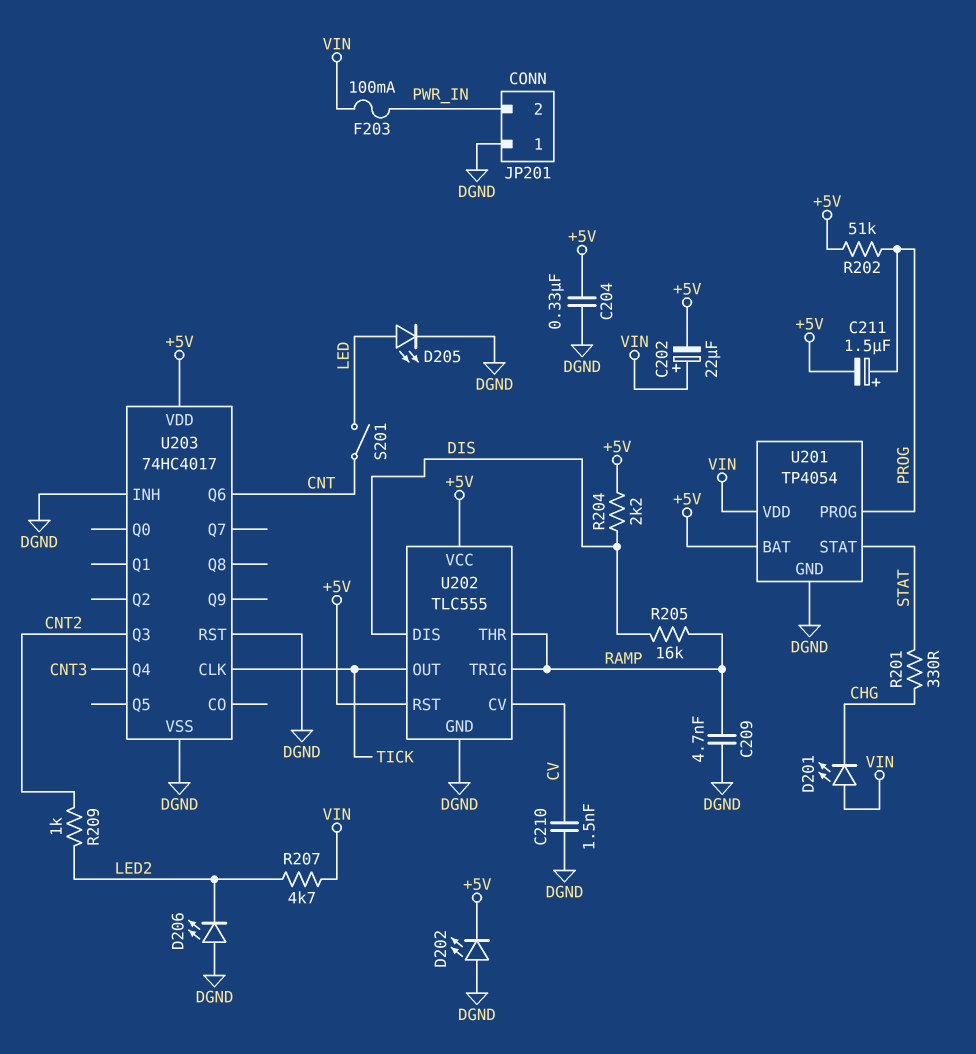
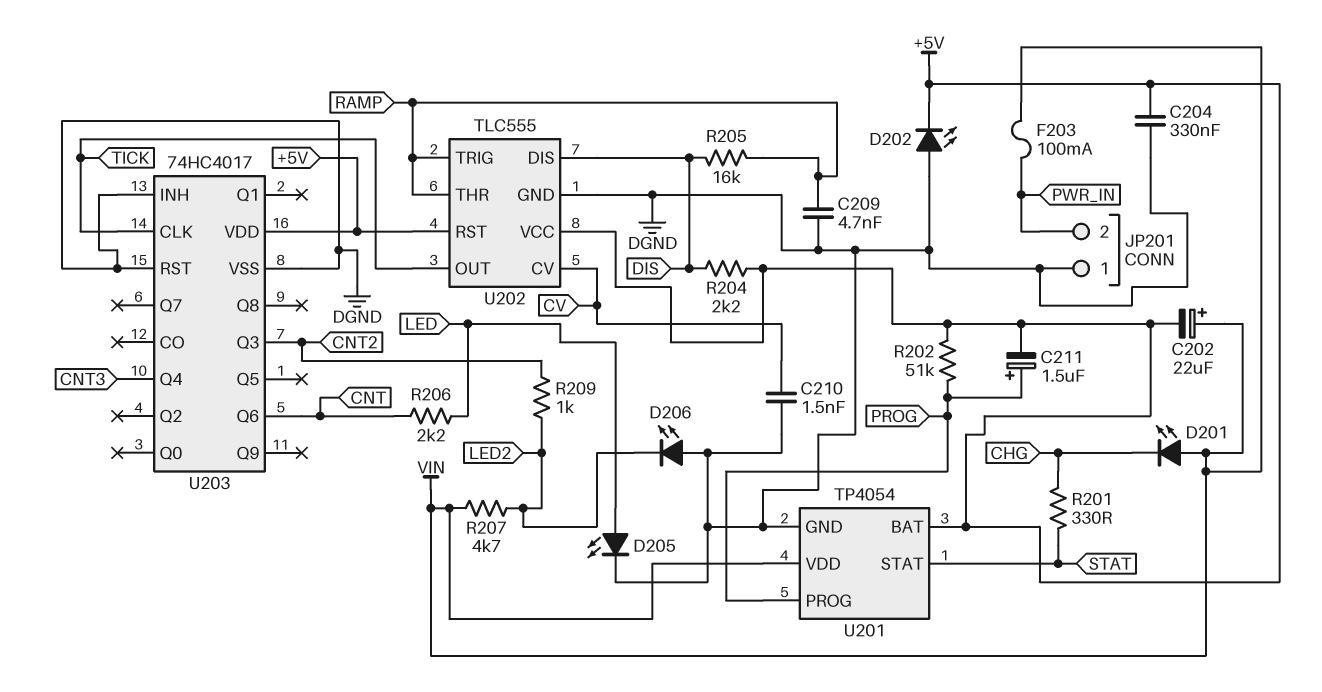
R206: none -> 2.2k (CNT, LED)
S201: switch (CNT, LED) -> none

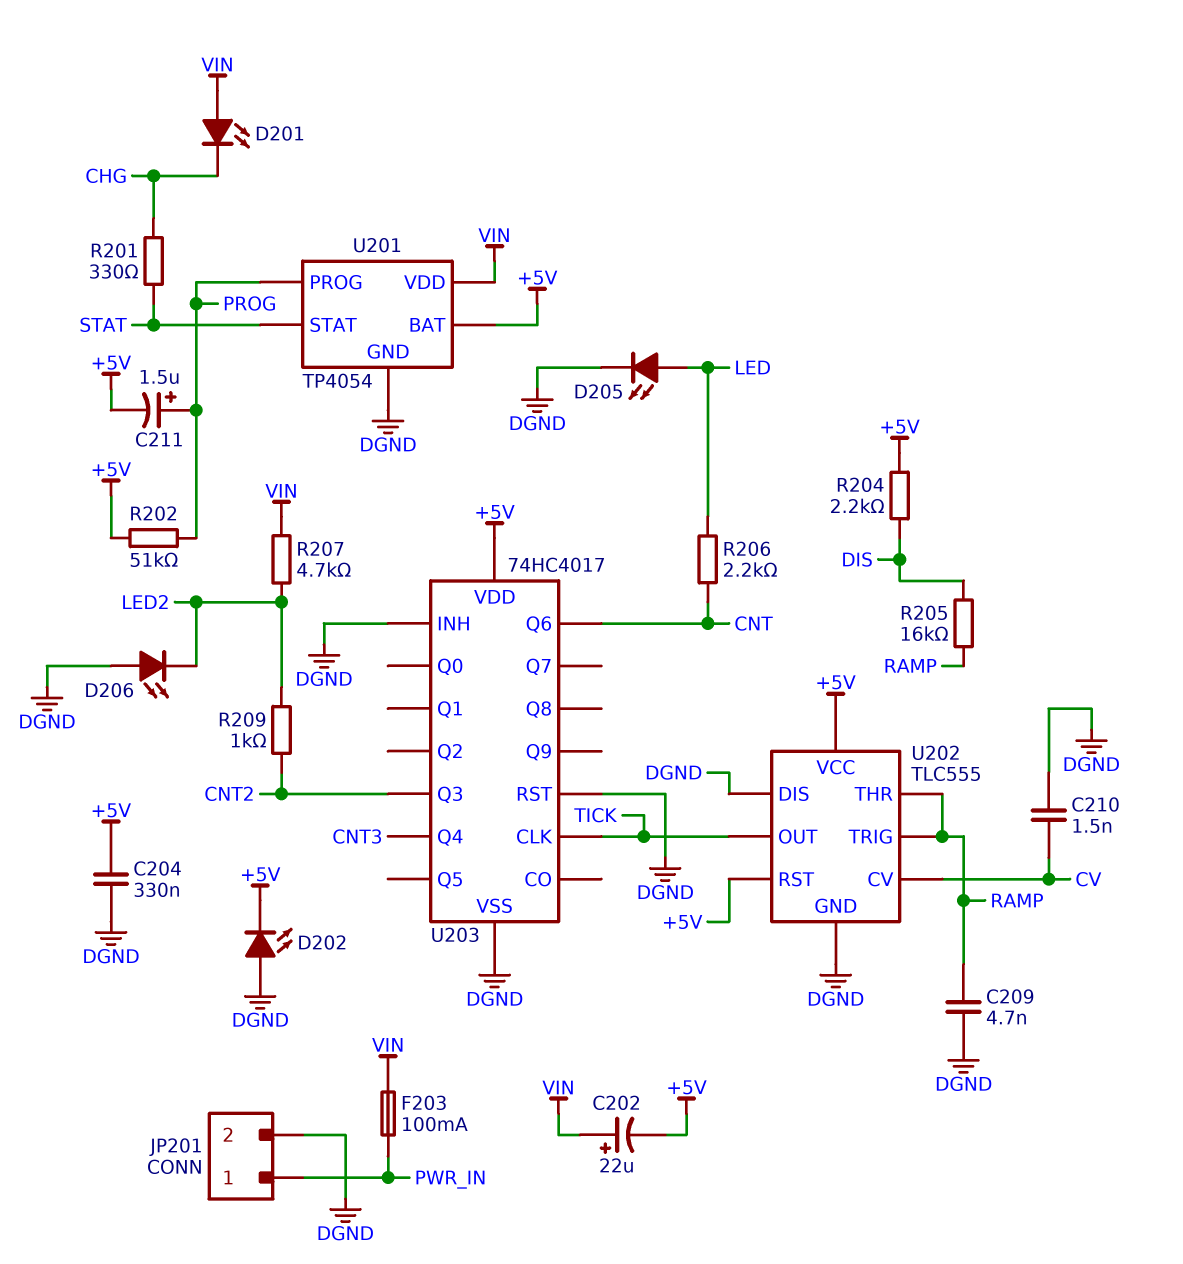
JP201 pin 1: DGND -> PWR_IN
JP201 pin 2: PWR_IN -> DGND
U202 pin DIS: DIS -> DGND

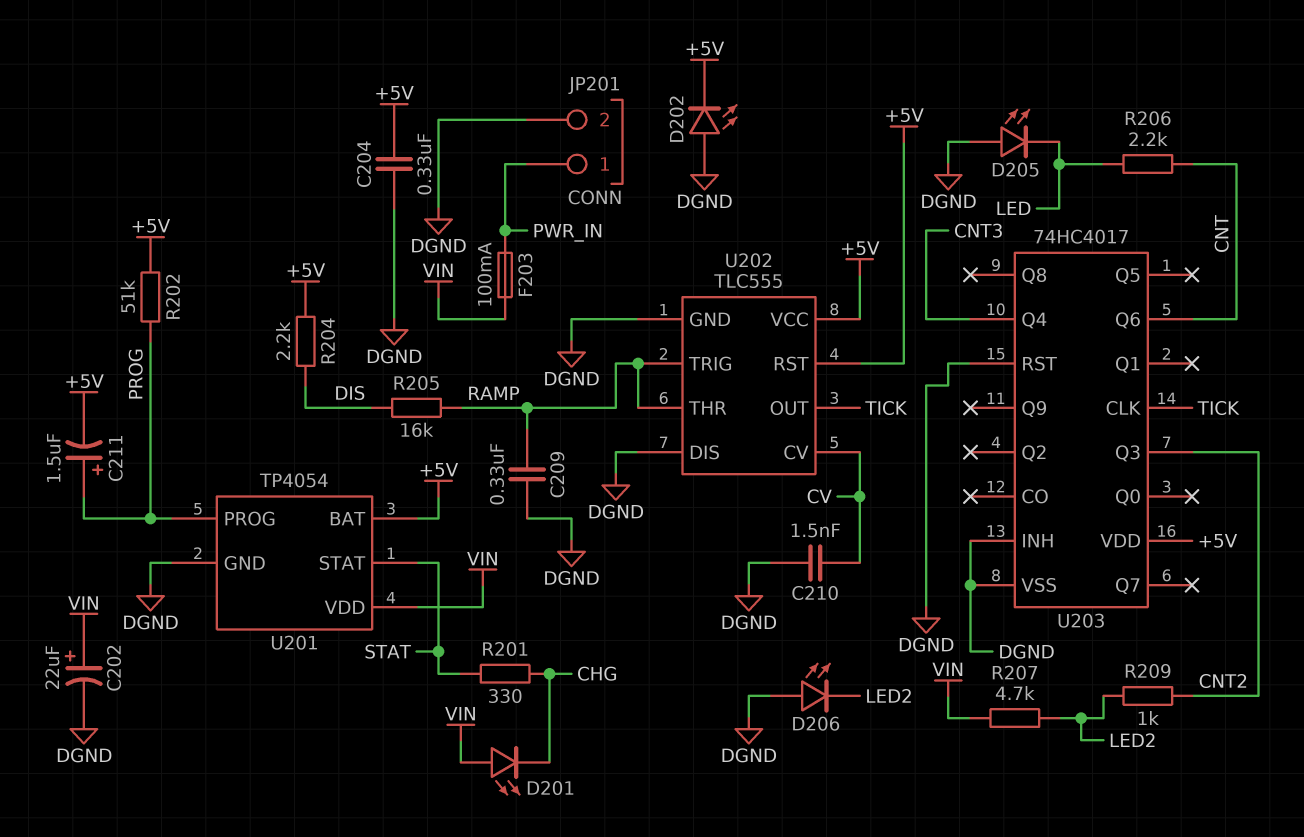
C202: 22uF (plus VIN, minus +5V) -> 22uF (plus VIN, minus DGND)
C209: 4.7nF (DGND, RAMP) -> 330nF (DGND, RAMP)
D205: LED (A LED, K DGND) -> LED (A DGND, K LED)

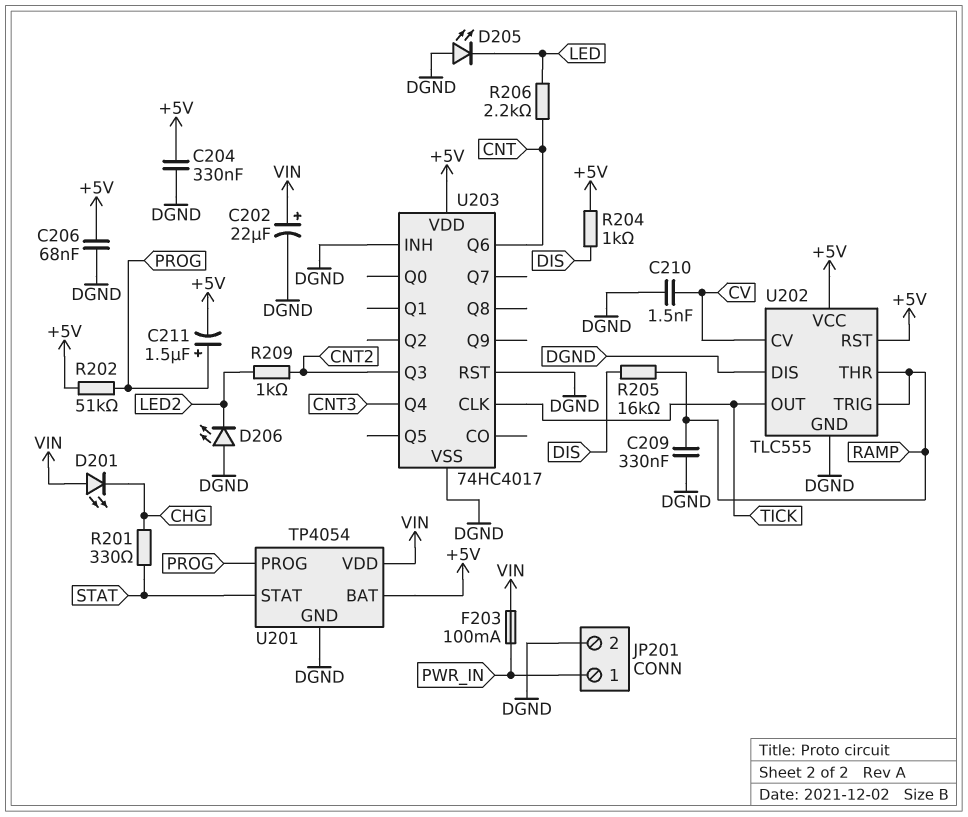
C206: none -> 68nF (+5V, DGND)
D202: LED (A DGND, K +5V) -> none
R204: 2.2k (+5V, DIS) -> 1k (+5V, DIS)
R207: 4.7k (LED2, VIN) -> none

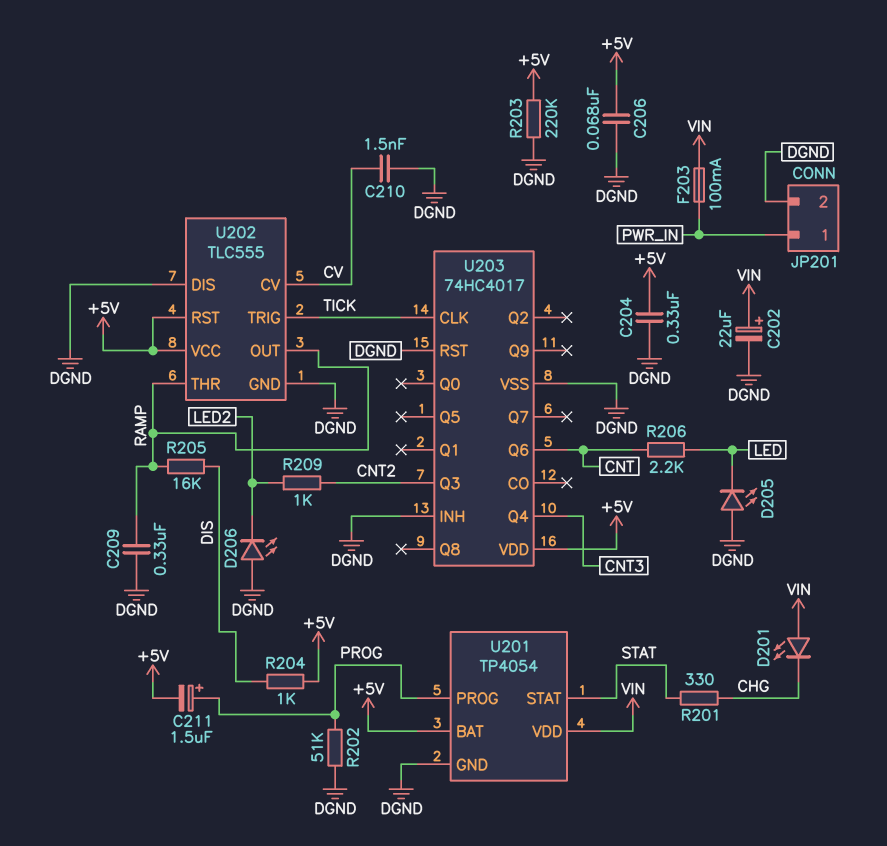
R202: 51k (+5V, PROG) -> 51k (DGND, PROG)
R203: none -> 220k (+5V, DGND)
U202 pin OUT: TICK -> RAMP
U202 pin TRIG: RAMP -> TICK

